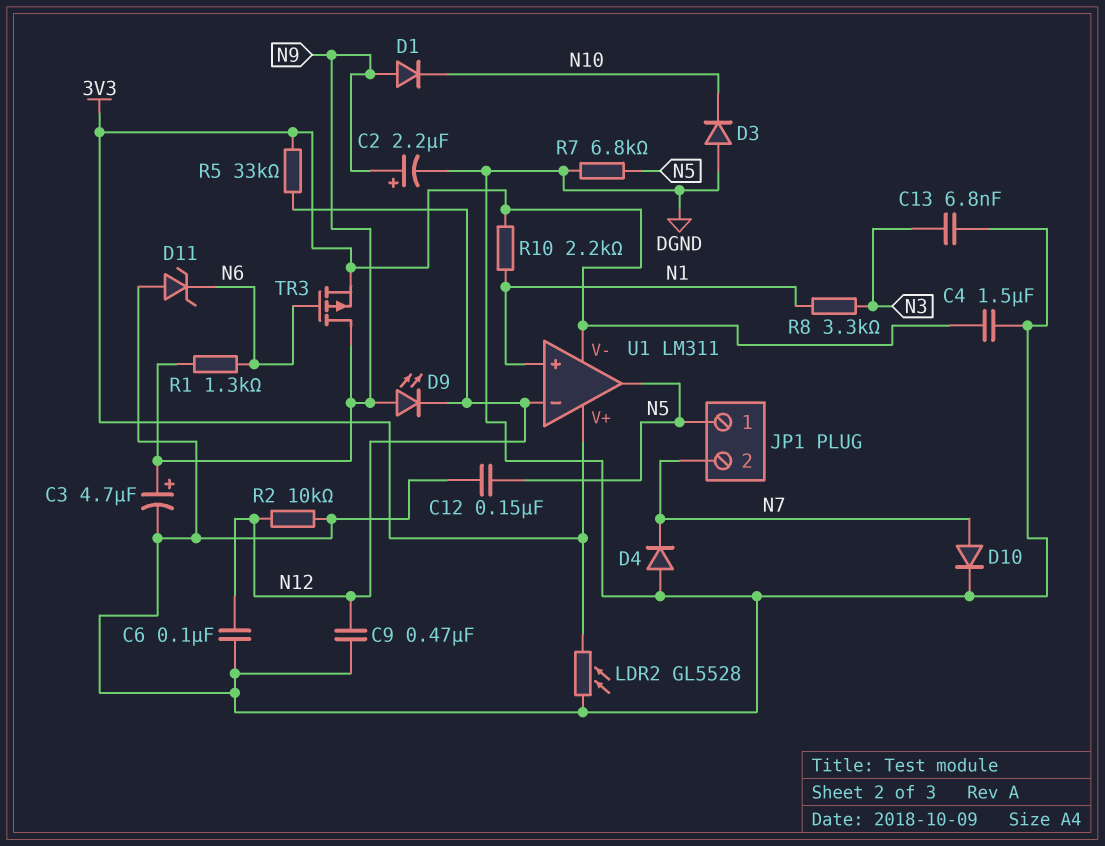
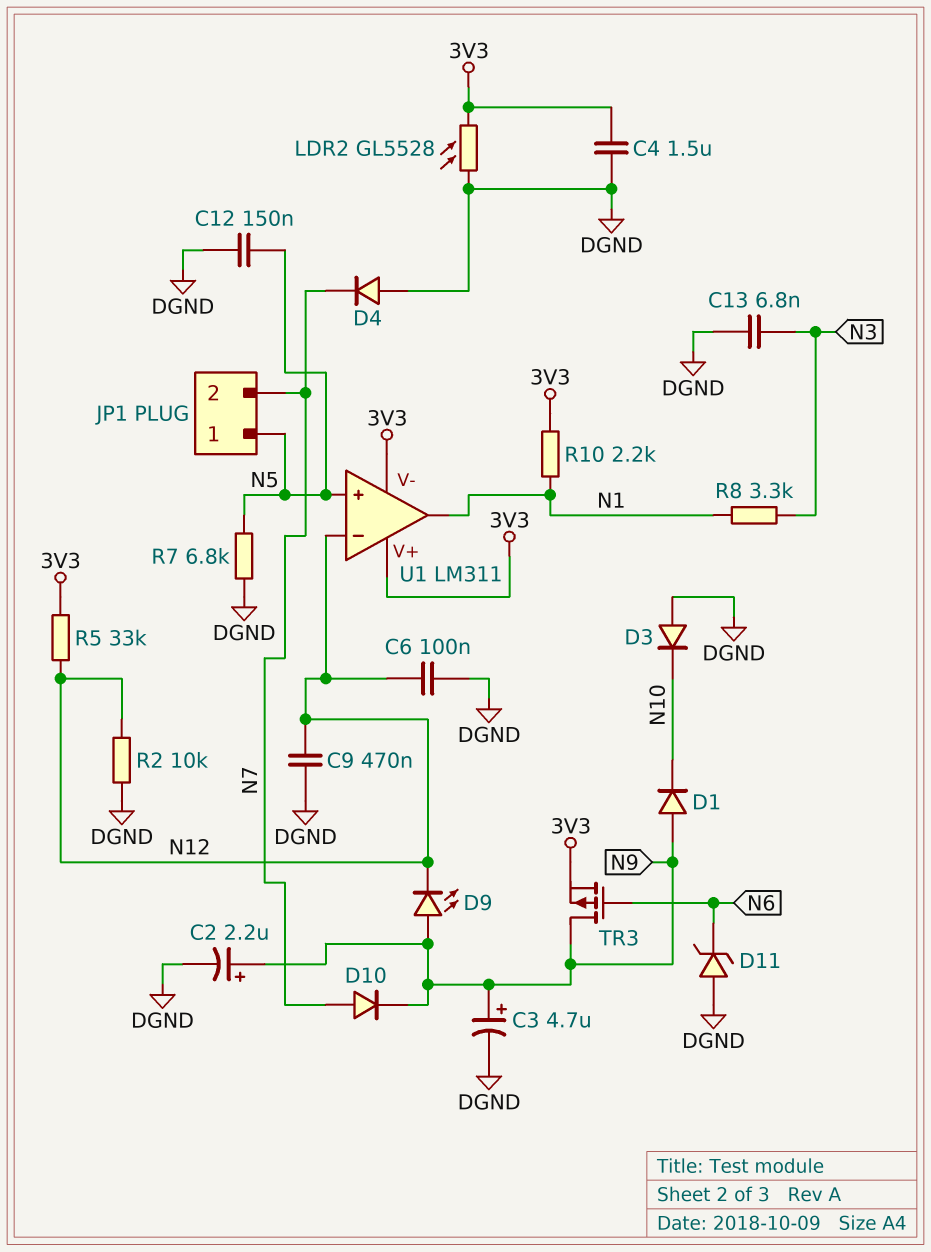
D10: diode (A N7, K DGND) -> diode (A N7, K N9)
R1: 1.3k (N6, N9) -> none
U1 pin in+: N1 -> N5
U1 pin out: N5 -> N1

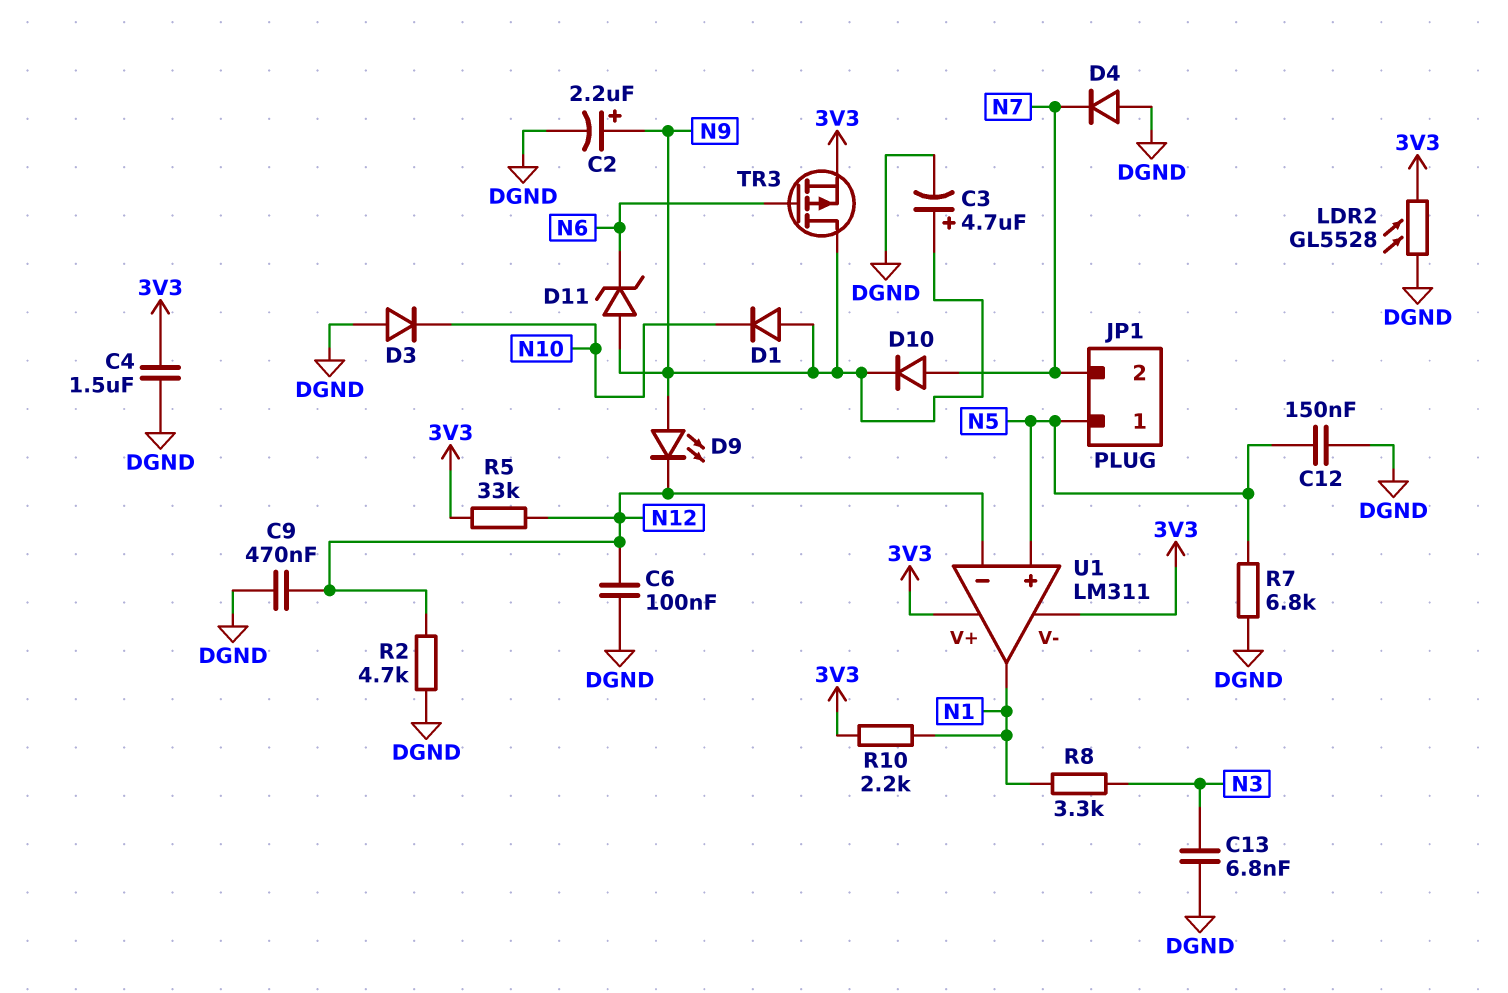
D11: zener (A DGND, K N6) -> zener (A N9, K N6)
R2: 10k (DGND, N12) -> 4.7k (DGND, N12)

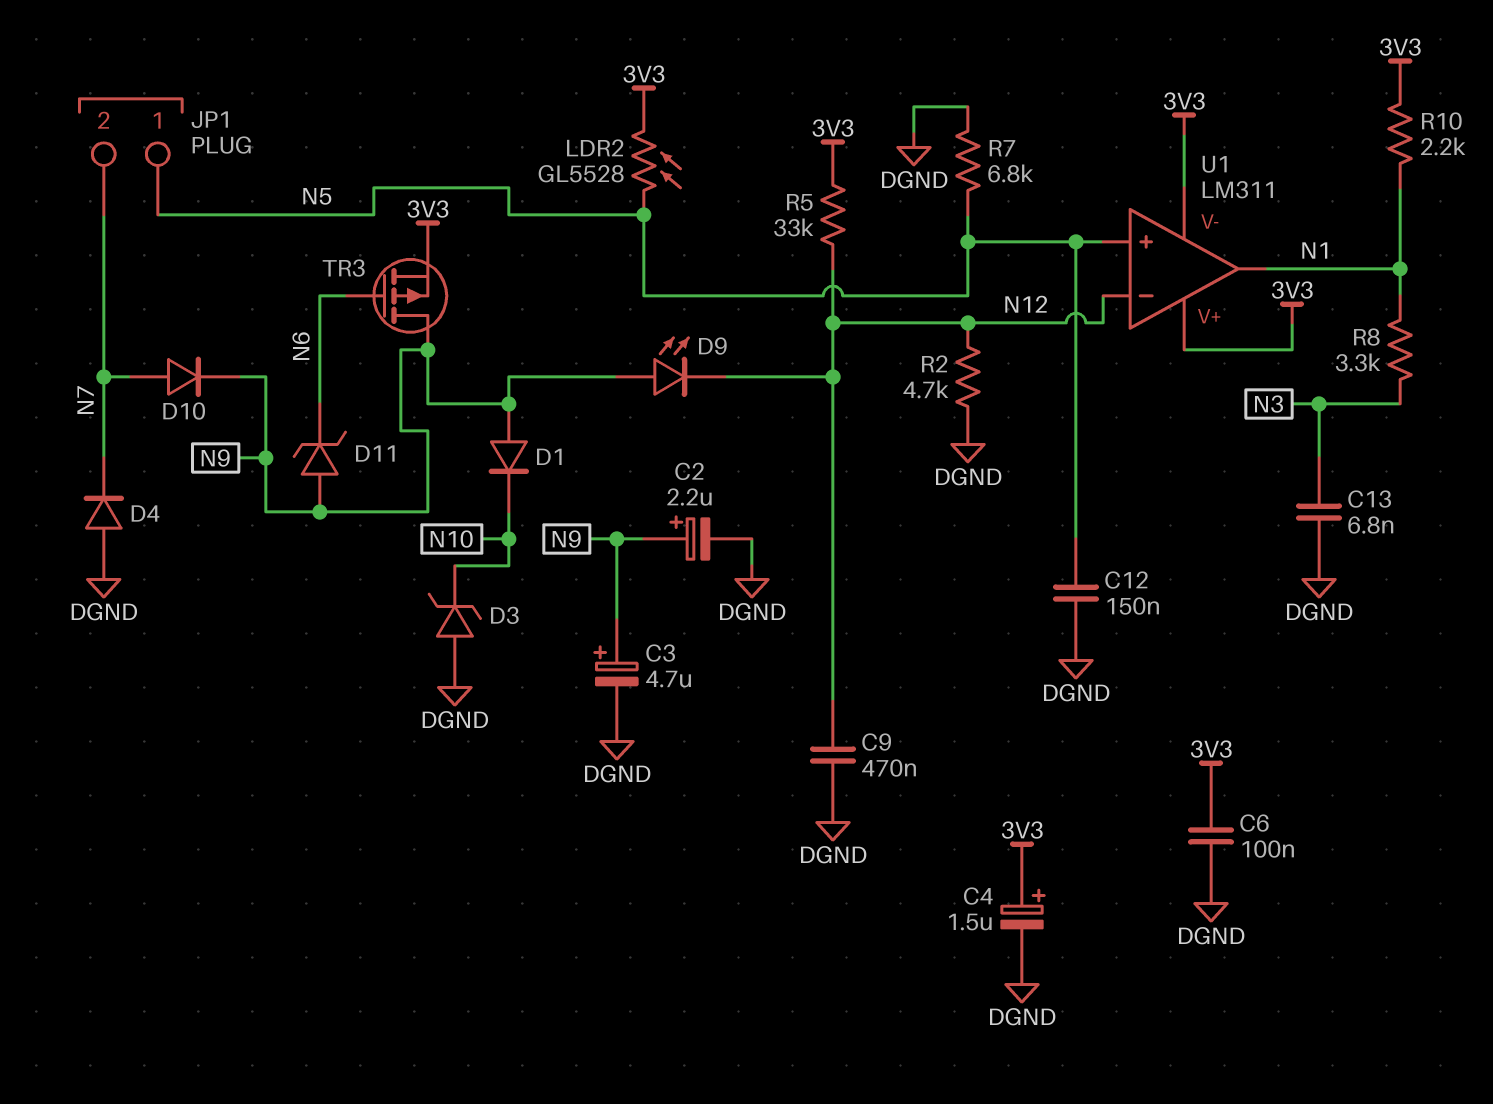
C4: 1.5uF (3V3, DGND) -> 1.5uF (plus 3V3, minus DGND)
C6: 100nF (DGND, N12) -> 100nF (3V3, DGND)
D3: diode (A DGND, K N10) -> zener (A DGND, K N10)
LDR2: GL5528 (3V3, DGND) -> GL5528 (3V3, N5)

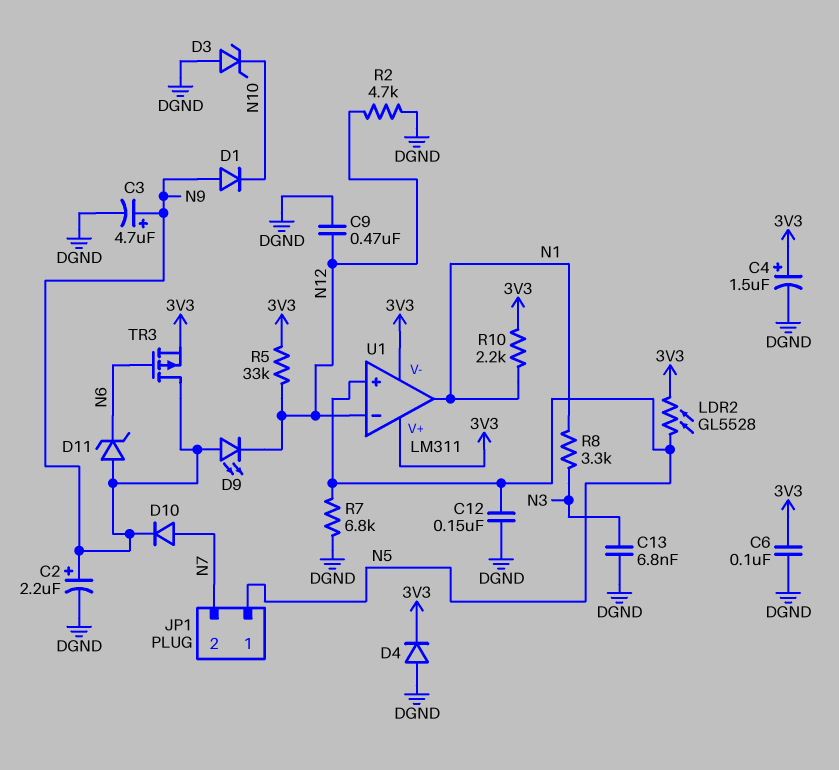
D4: diode (A DGND, K N7) -> diode (A DGND, K 3V3)

